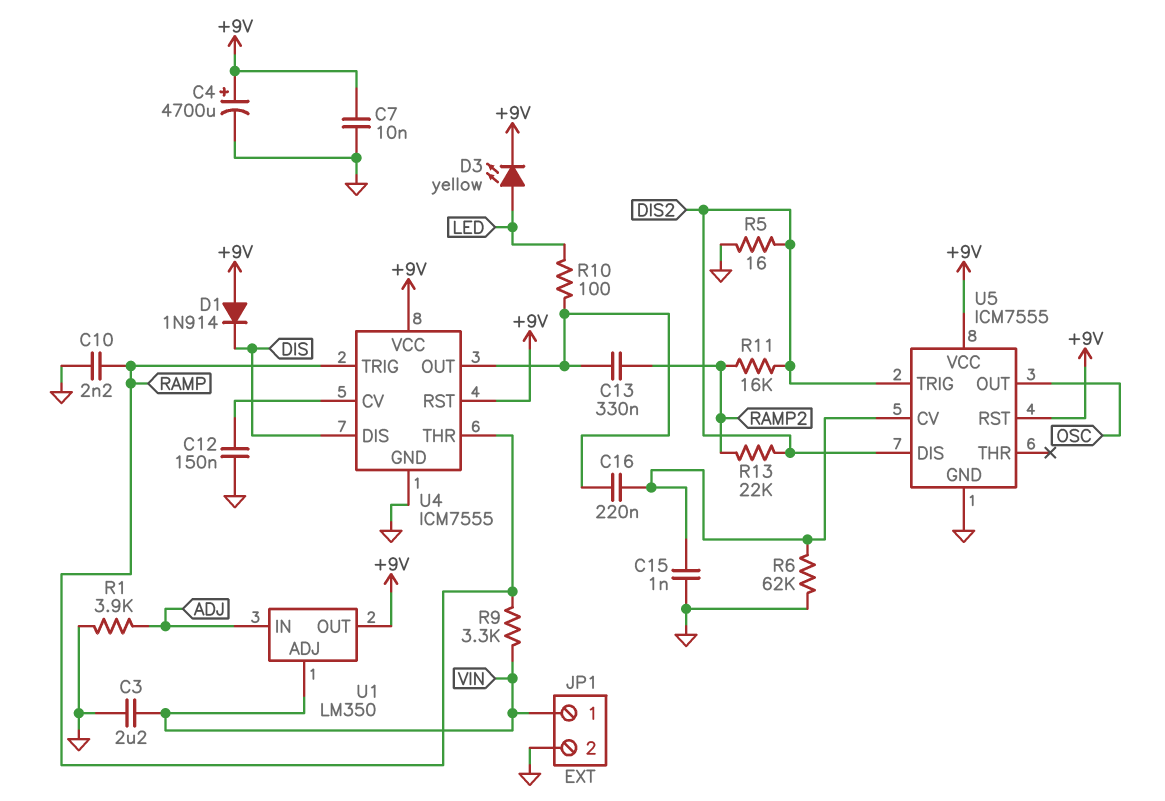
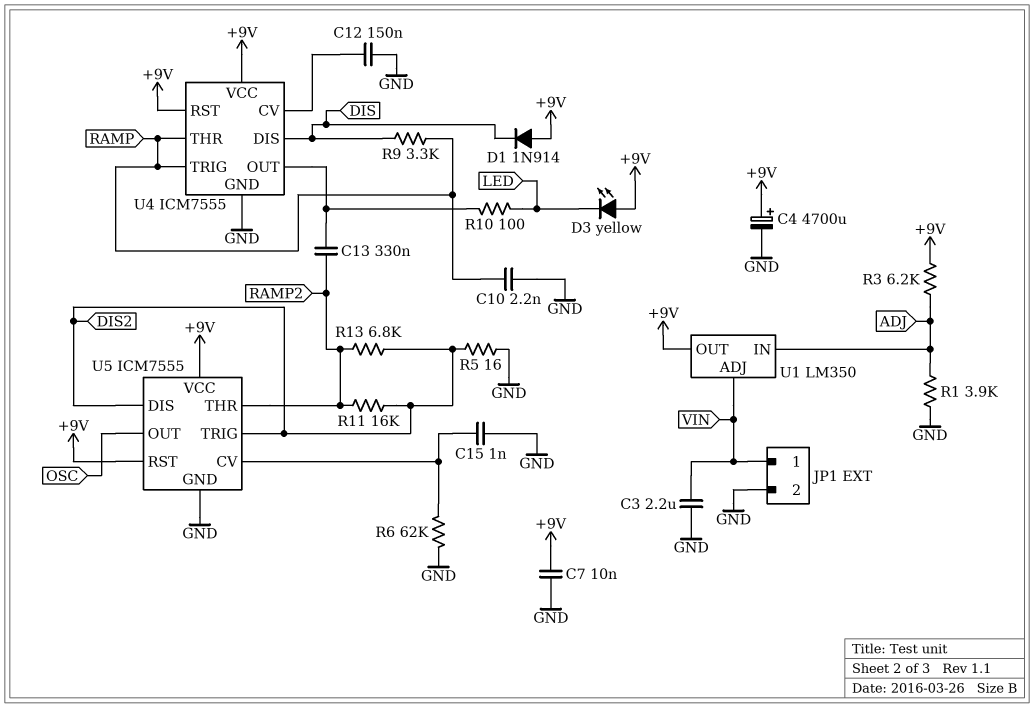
C16: 220nF (U4/OUT, U5/CV) -> none
D3: LED yellow (A LED, K +9V) -> LED yellow (A +9V, K LED)
R3: none -> 6.2k (+9V, ADJ)
R9: 3.3k (RAMP, VIN) -> 3.3k (DIS, RAMP)
R13: 22k (DIS2, RAMP2) -> 6.8k (DIS2, RAMP2)
U5 pin THR: none -> RAMP2

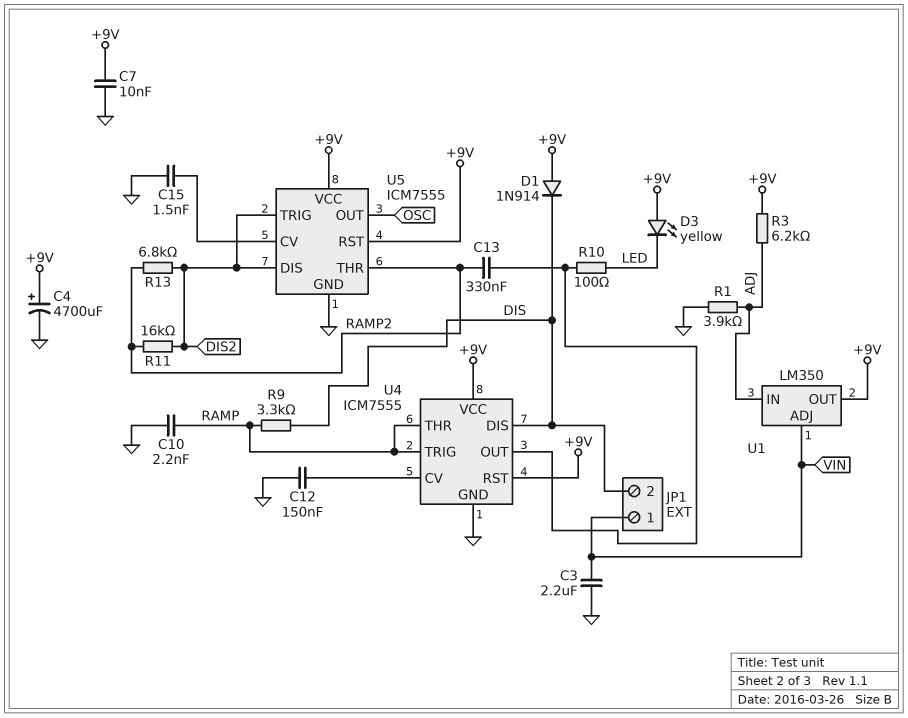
C15: 1nF (GND, U5/CV) -> 1.5nF (GND, U5/CV)
JP1 pin 2: GND -> DIS
R5: 16 (DIS2, GND) -> none
R6: 62k (GND, U5/CV) -> none

